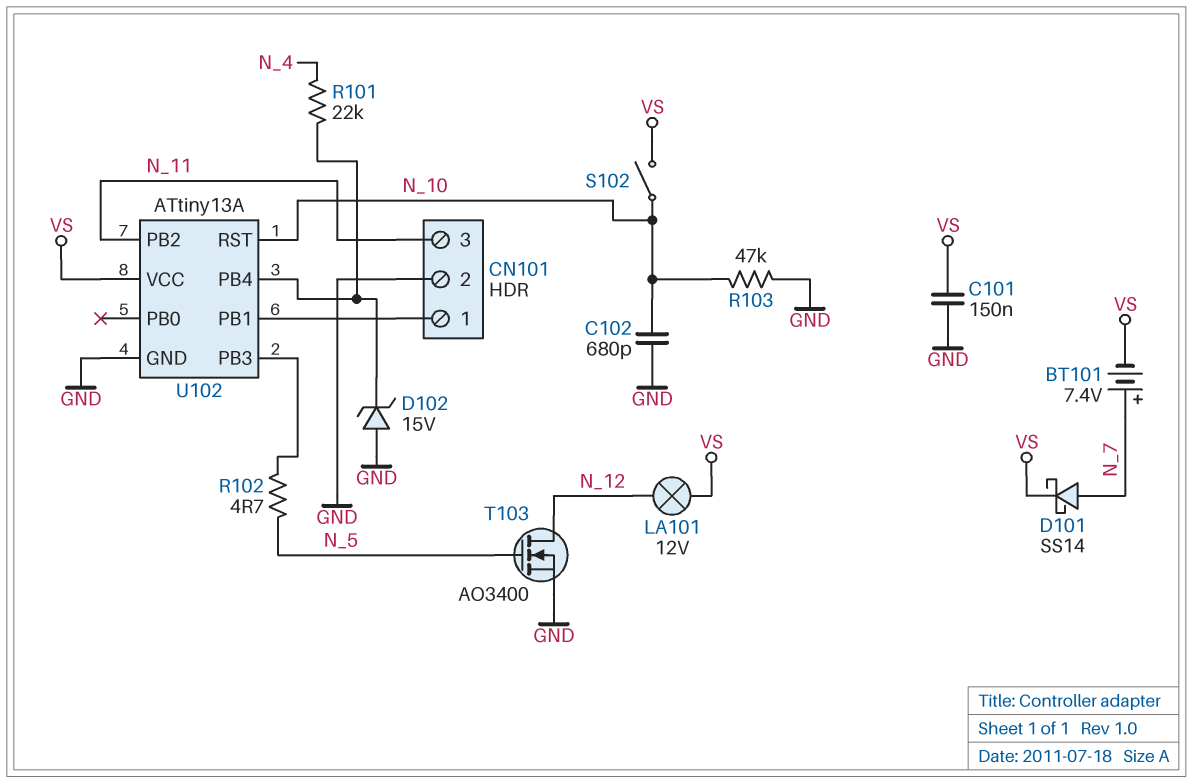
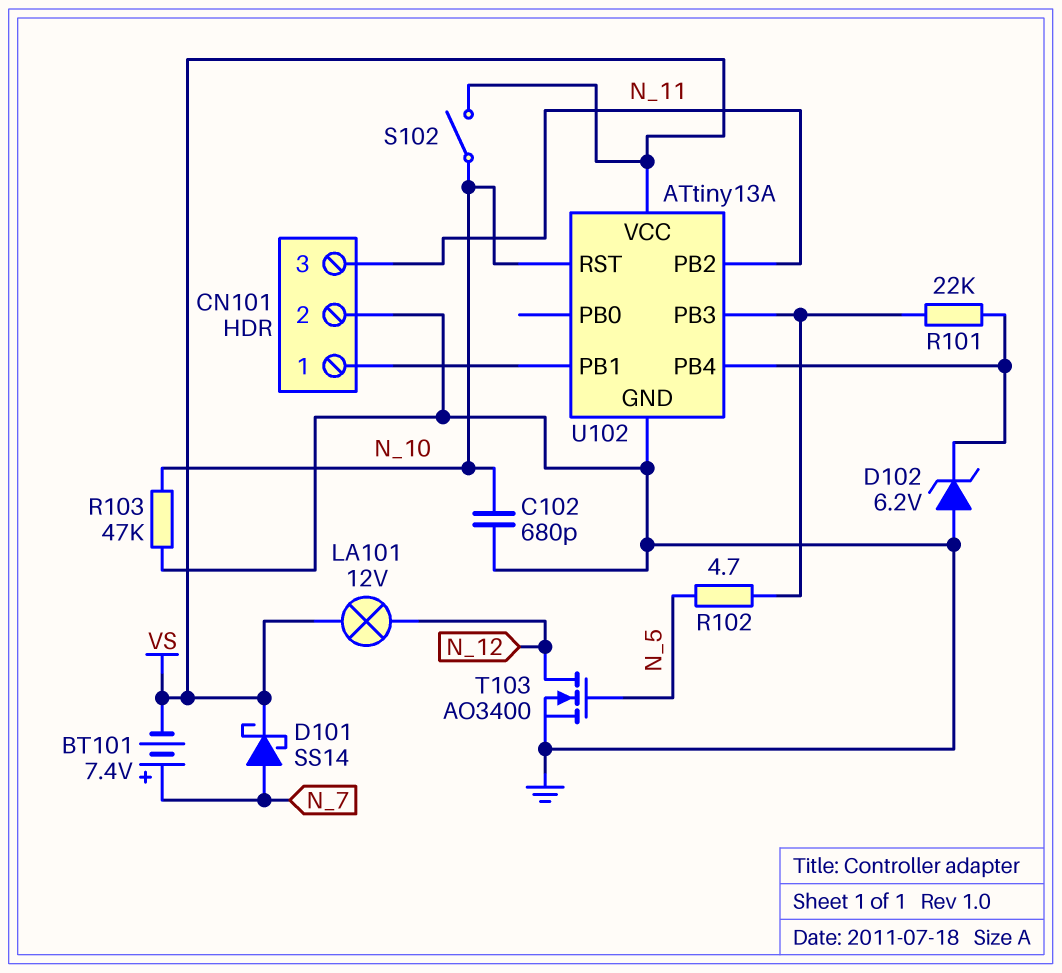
C101: 150nF (GND, VS) -> none
D102: zener 15V (A GND, K U102/PB4) -> zener 6.2V (A GND, K U102/PB4)
R101: 22k (N_4, U102/PB4) -> 22k (U102/PB3, U102/PB4)

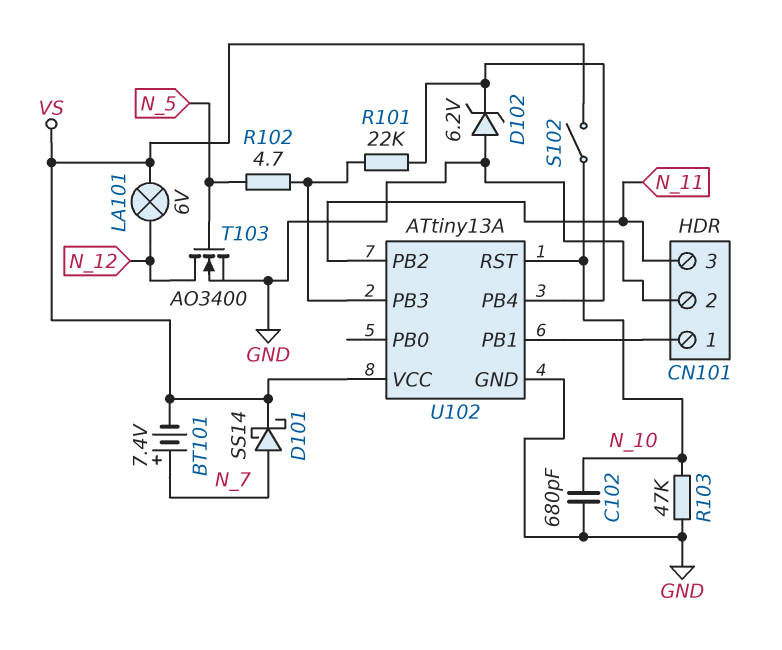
LA101: lamp 12V (N_12, VS) -> lamp 6V (N_12, VS)

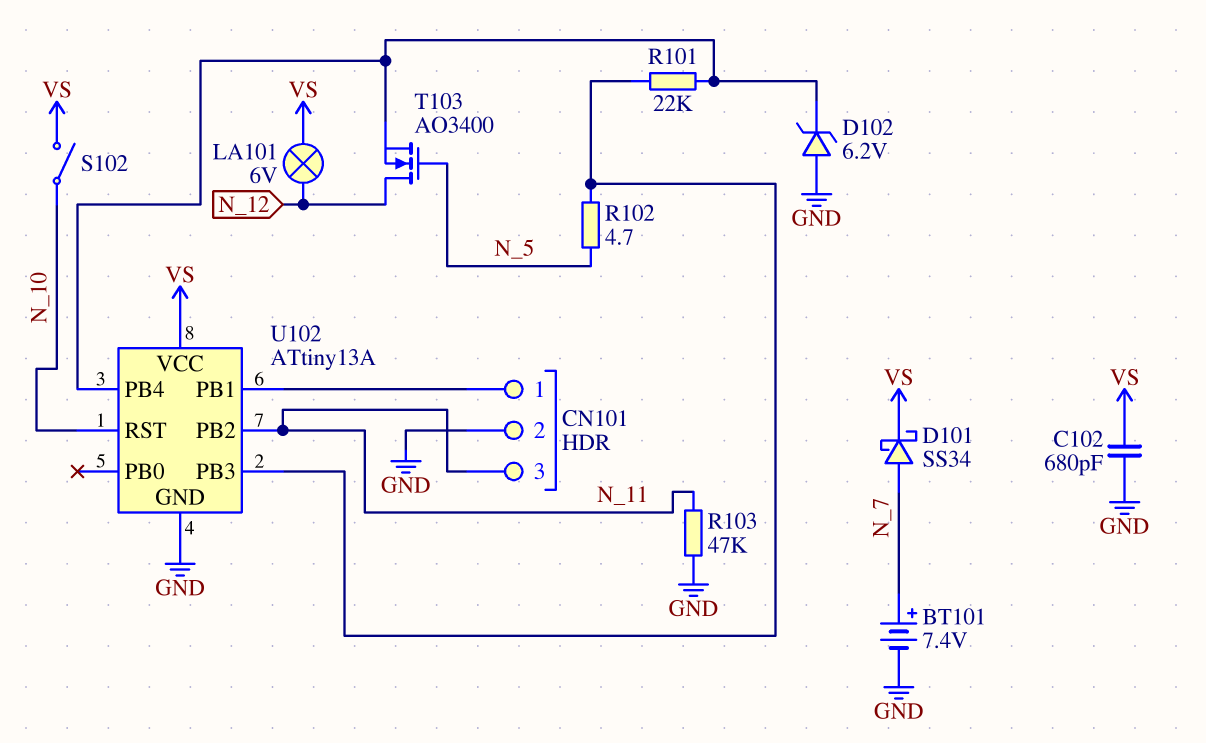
BT101: 7.4V (plus N_7, minus VS) -> 7.4V (plus N_7, minus GND)
C102: 680pF (GND, N_10) -> 680pF (GND, VS)
D101: schottky SS14 (A N_7, K VS) -> schottky SS34 (A N_7, K VS)
R103: 47k (GND, N_10) -> 47k (GND, N_11)
T103: NMOS AO3400 (G N_5, D N_12, S GND) -> NMOS AO3400 (G N_5, D N_12, S U102/PB4)

